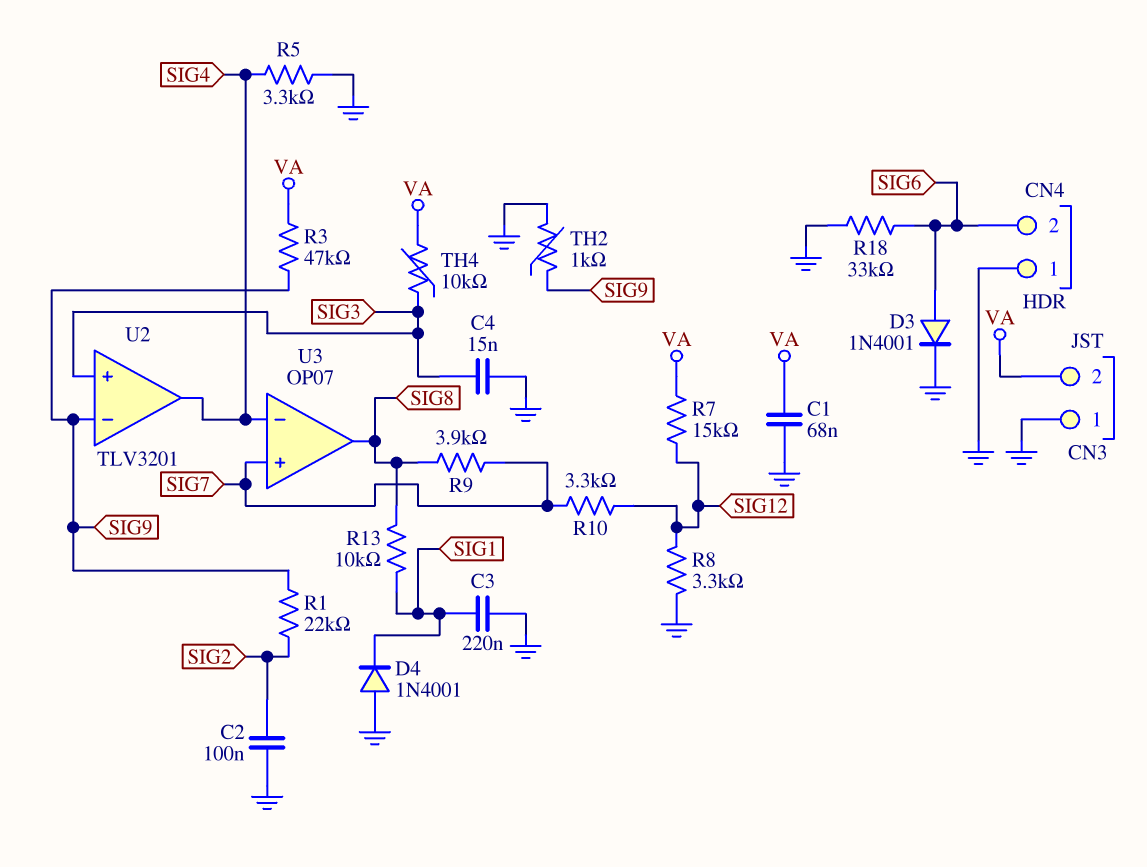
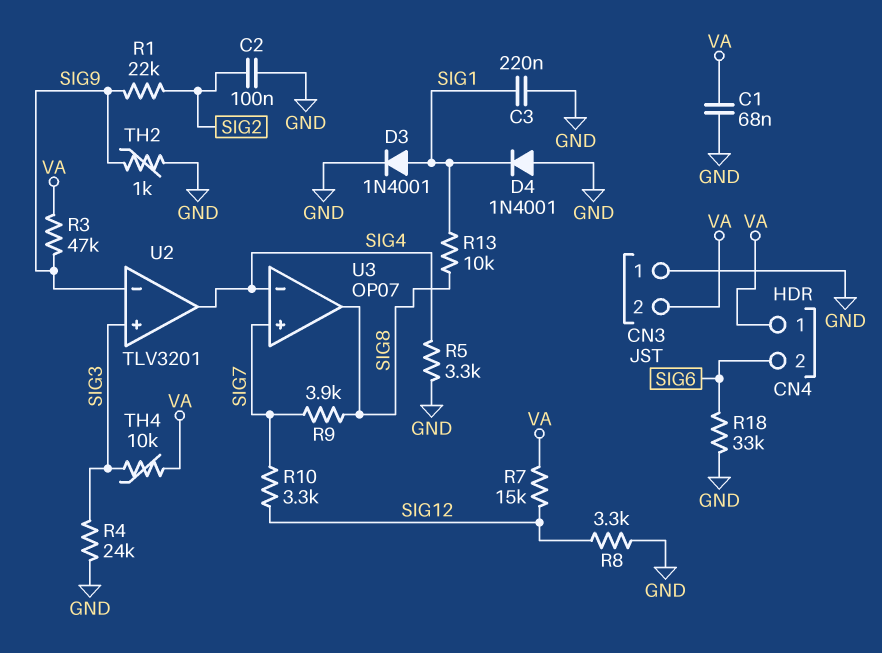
C4: 15nF (GND, SIG3) -> none
CN4 pin 1: GND -> VA
D3: diode 1N4001 (A SIG6, K GND) -> diode 1N4001 (A SIG1, K GND)
R4: none -> 24k (GND, SIG3)

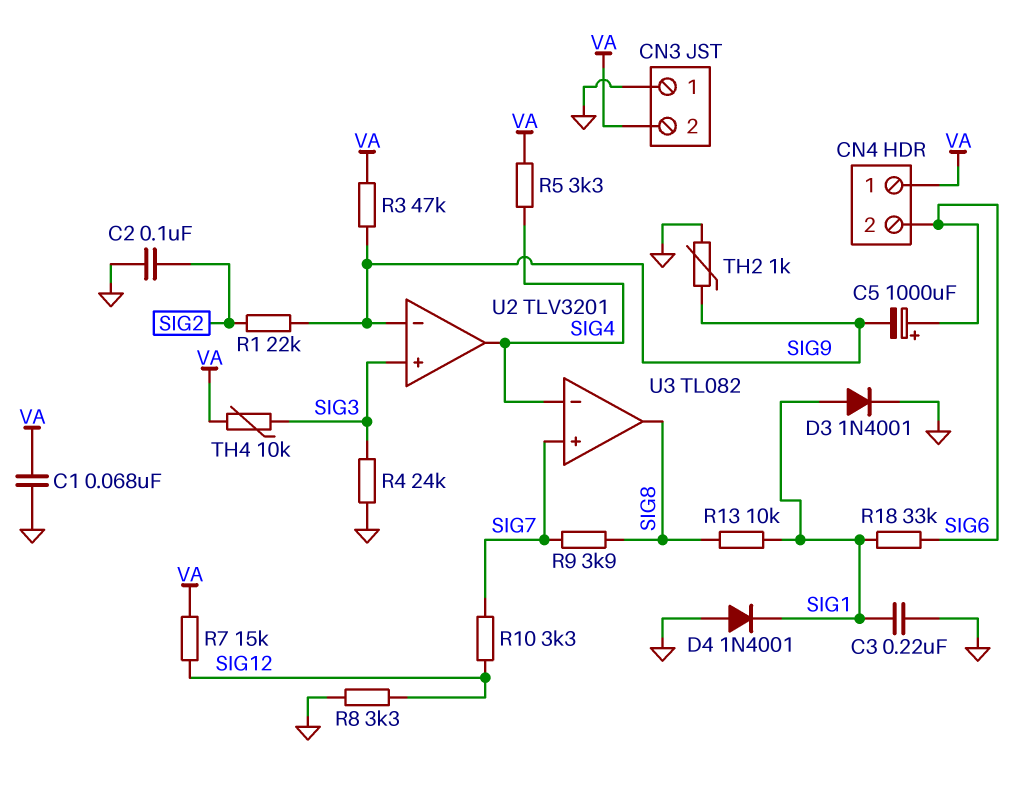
C5: none -> 1000uF (plus SIG6, minus SIG9)
R5: 3.3k (GND, SIG4) -> 3.3k (SIG4, VA)
R18: 33k (GND, SIG6) -> 33k (SIG1, SIG6)
U3: OP07 -> TL082

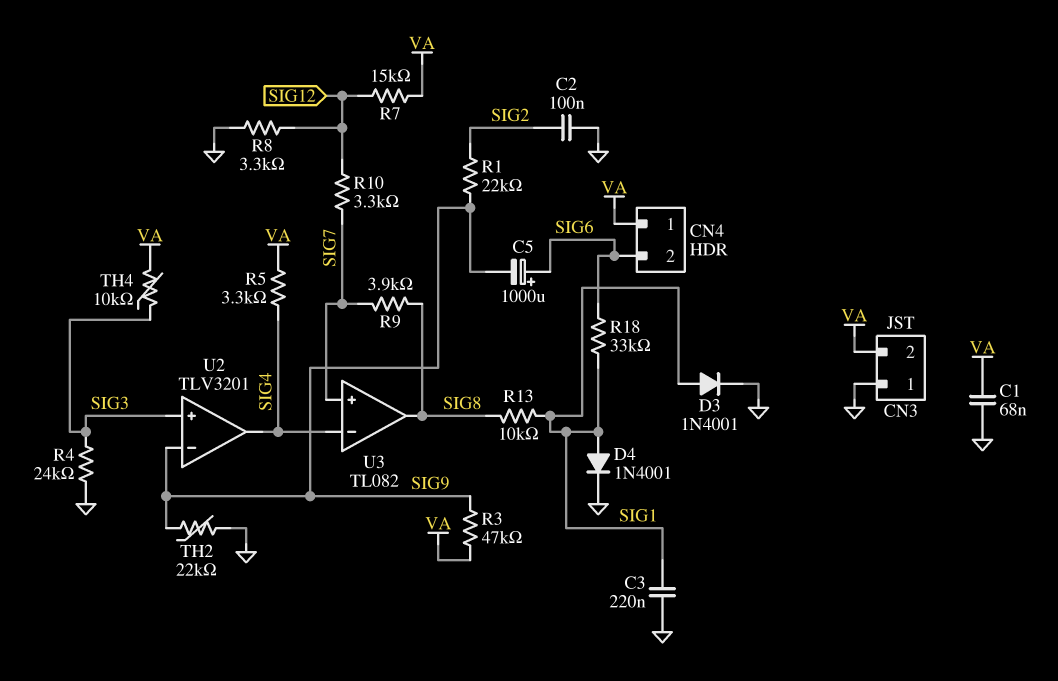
D4: diode 1N4001 (A GND, K SIG1) -> diode 1N4001 (A SIG1, K GND)
TH2: 1k (GND, SIG9) -> 22k (GND, SIG9)

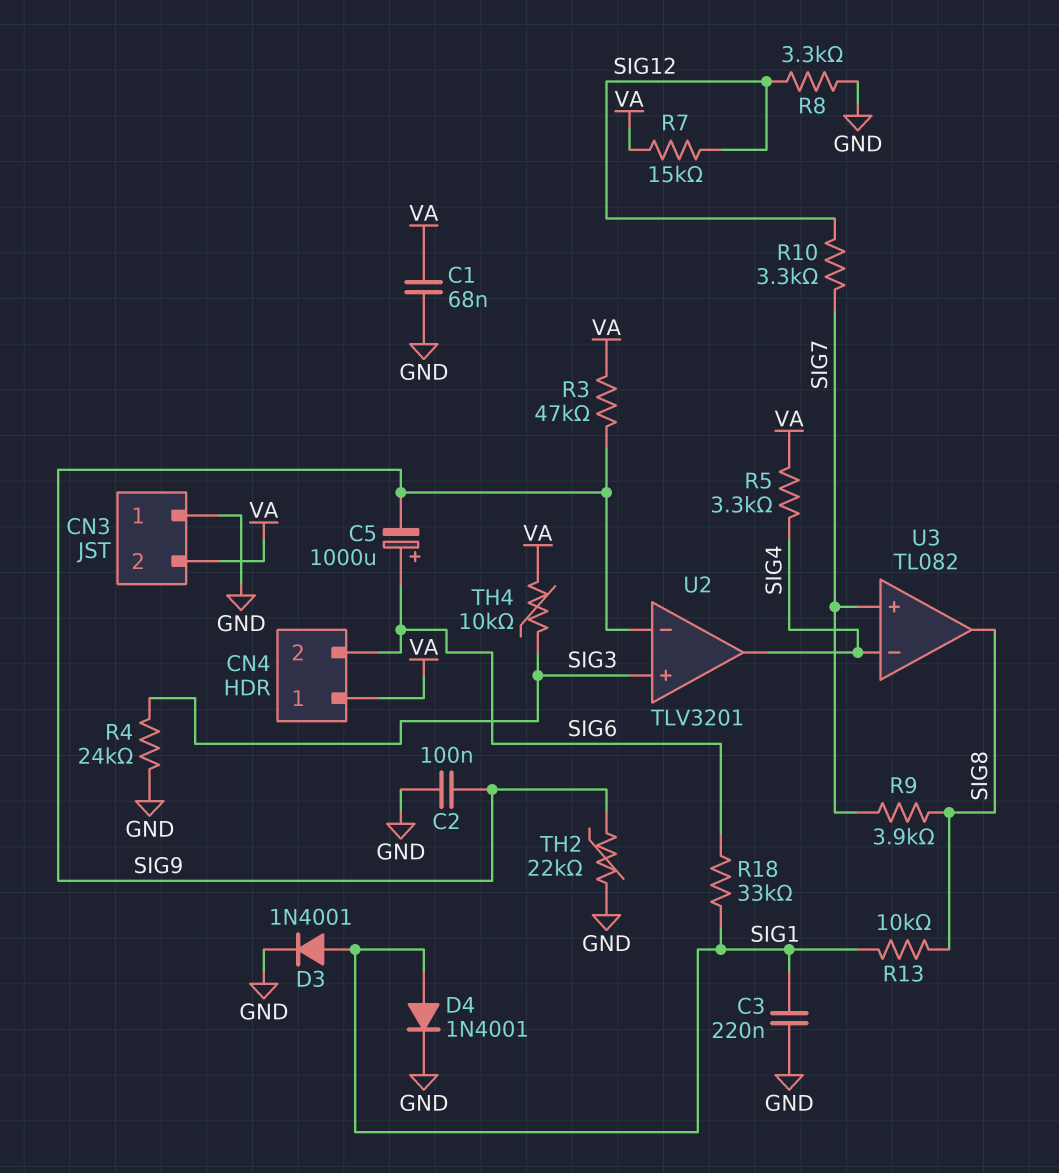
C2: 100nF (GND, SIG2) -> 100nF (GND, SIG9)
R1: 22k (SIG2, SIG9) -> none

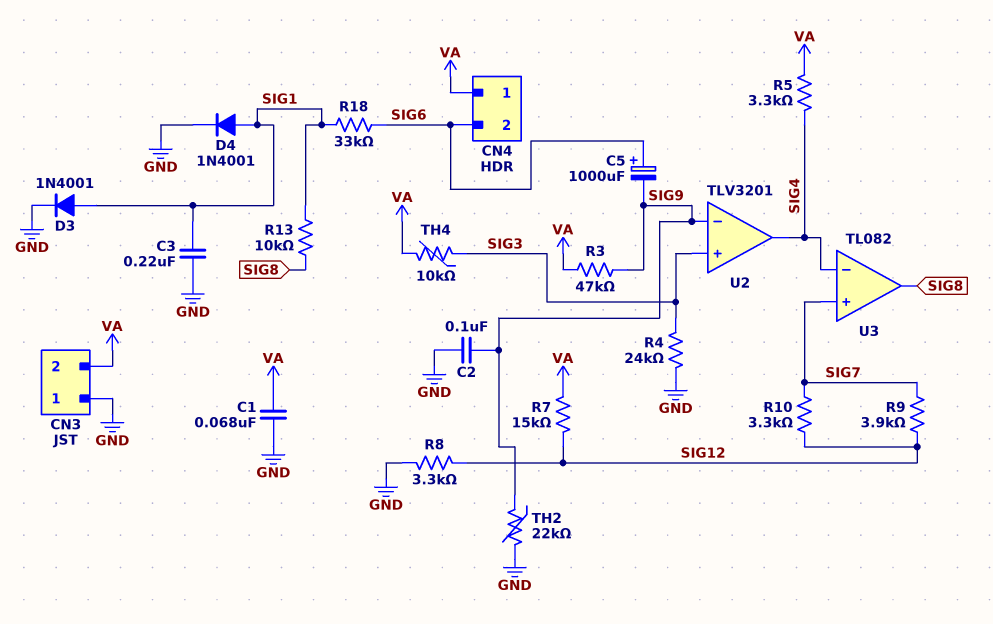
R9: 3.9k (SIG7, SIG8) -> 3.9k (SIG7, SIG12)

